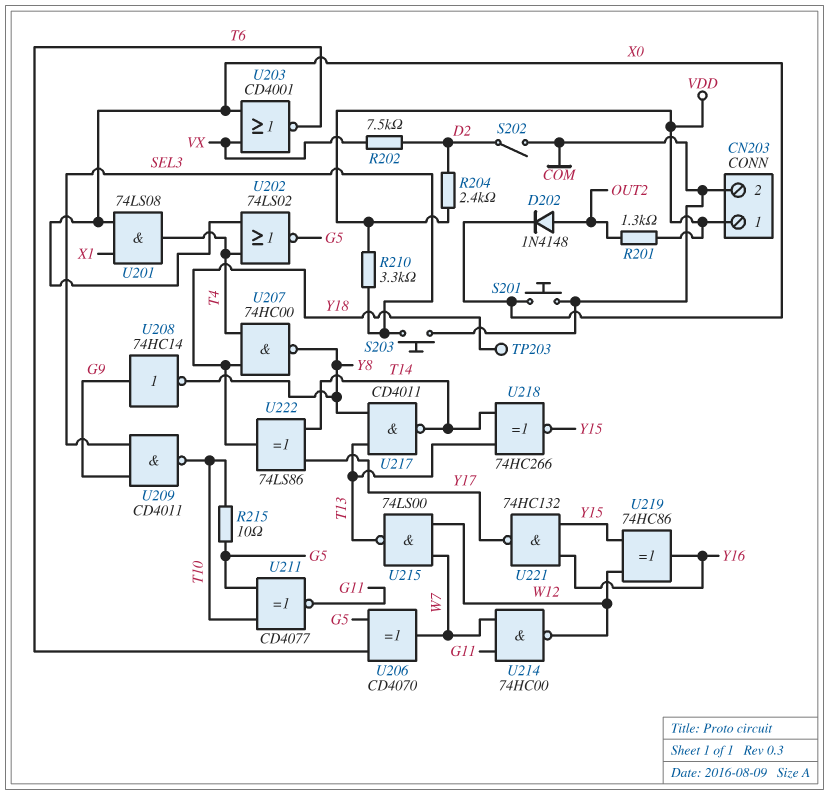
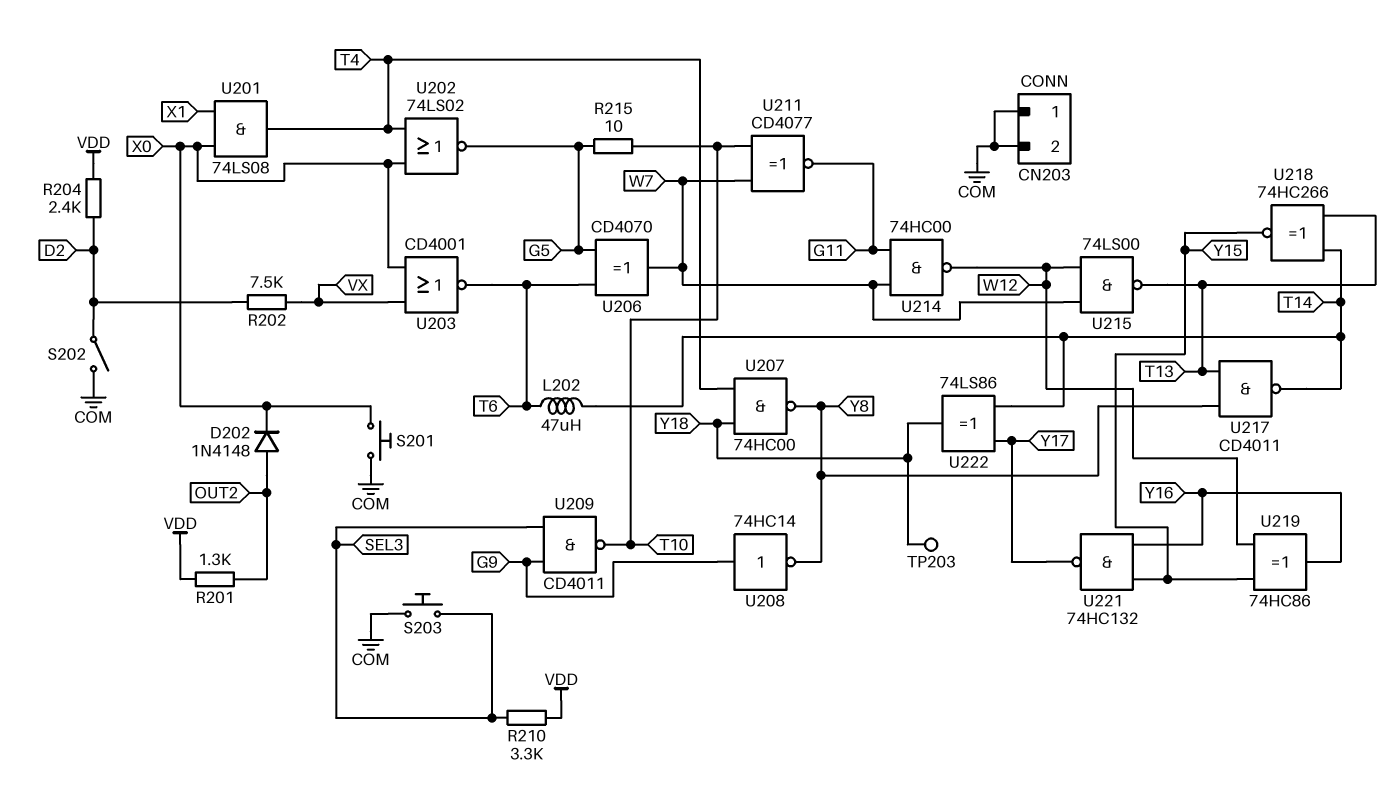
CN203 pin 1: VDD -> COM
L202: none -> 47uH (T6, T14)
U211: XNOR CD4077 (in G5, in T10, out G11) -> XNOR CD4077 (in T10, in W7, out G11)

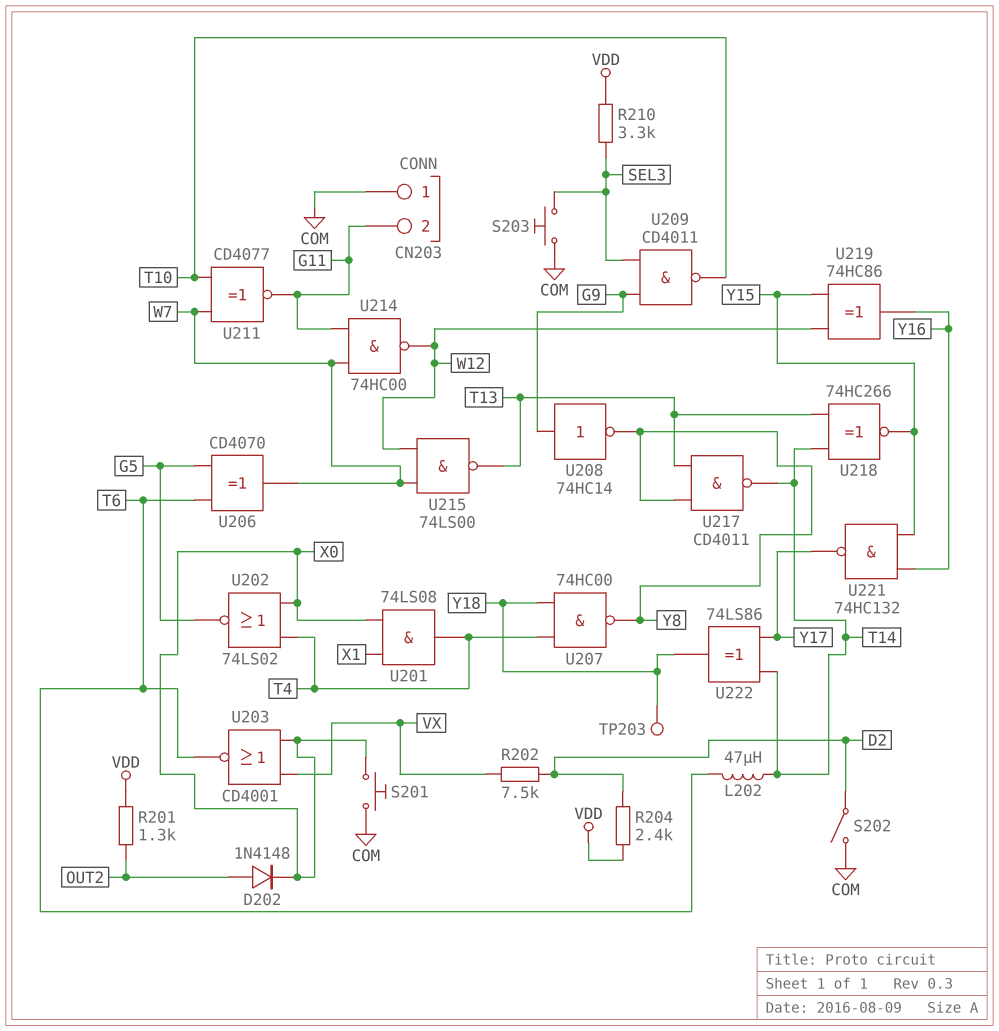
CN203 pin 2: COM -> G11
R215: 10 (G5, T10) -> none

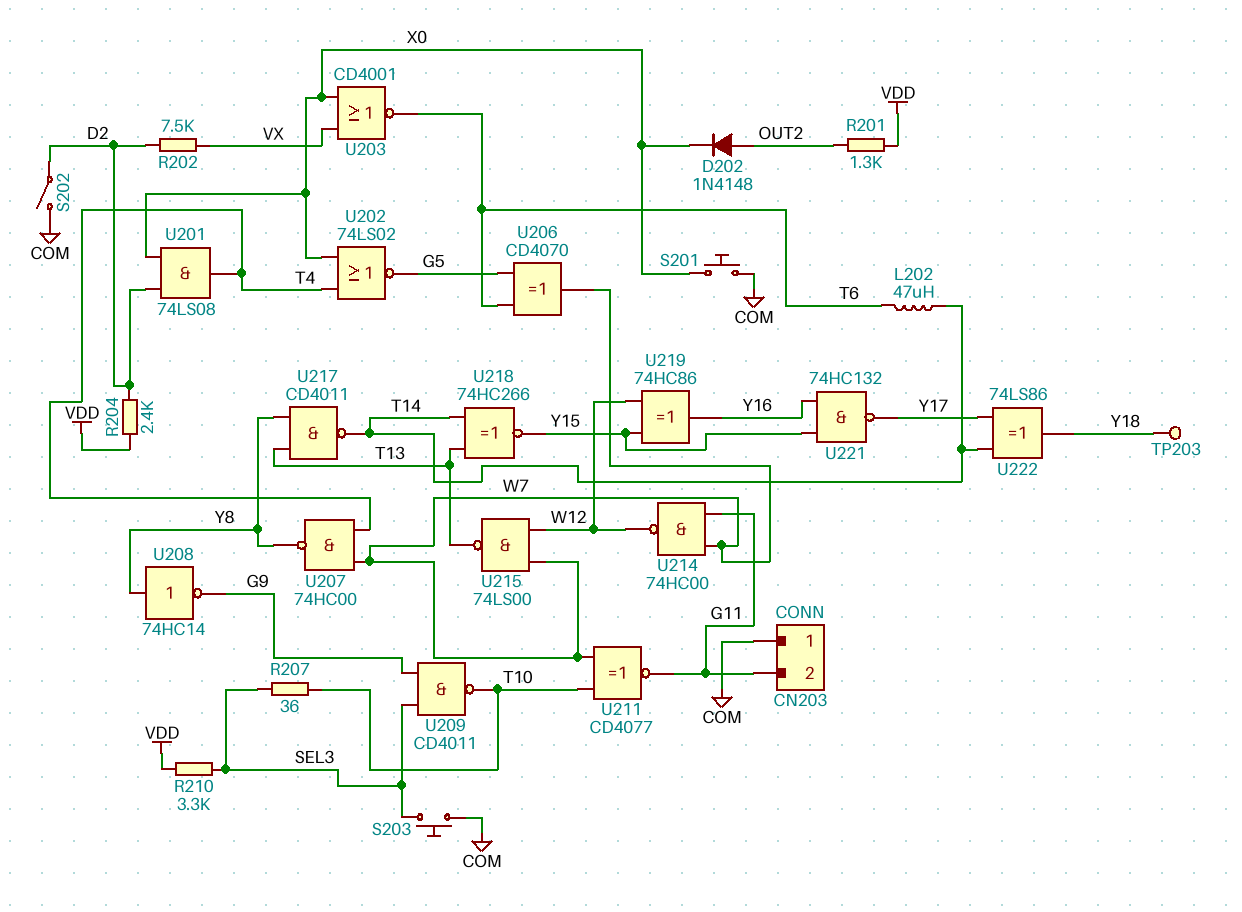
R207: none -> 36 (SEL3, T10)
U201: AND 74LS08 (in X0, in X1, out T4) -> AND 74LS08 (in D2, in X0, out T4)
U207: NAND 74HC00 (in T4, in Y18, out Y8) -> NAND 74HC00 (in T4, in W7, out Y8)
U208: NOT 74HC14 (in G9, out Y8) -> NOT 74HC14 (in Y8, out G9)

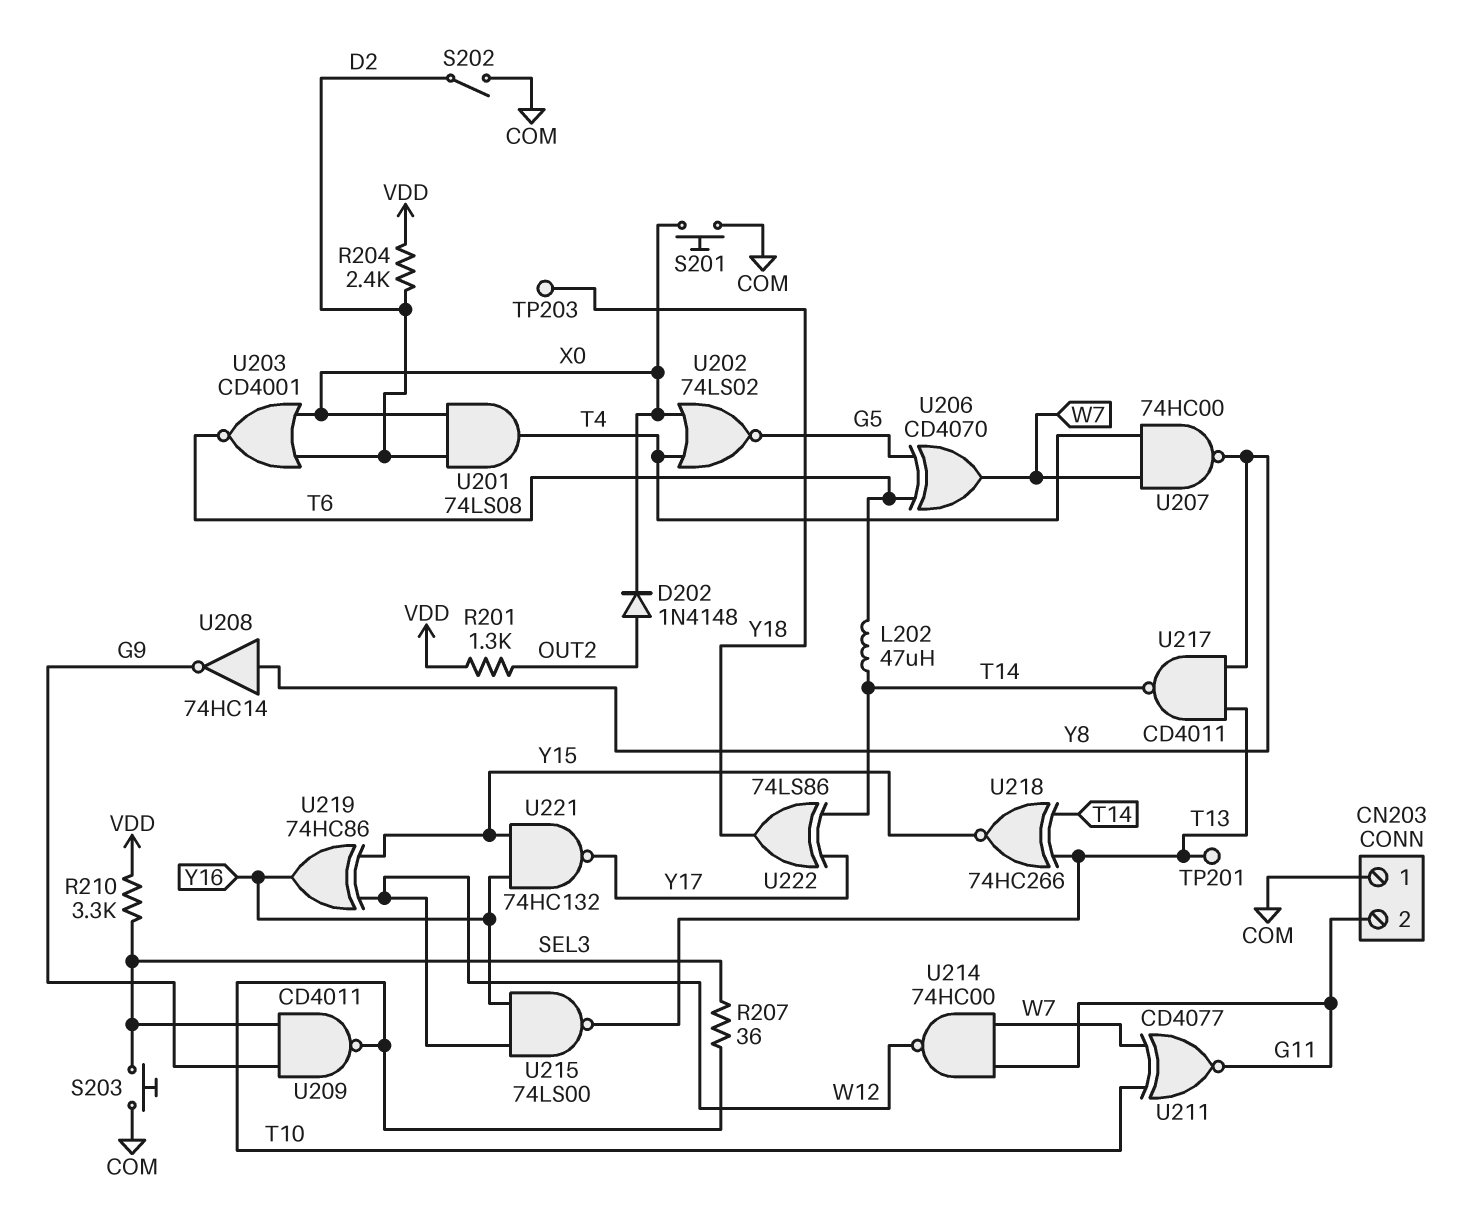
R202: 7.5k (D2, VX) -> none
TP201: none -> test point (T13)
U203: NOR CD4001 (in VX, in X0, out T6) -> NOR CD4001 (in D2, in X0, out T6)
U215: NAND 74LS00 (in W7, in W12, out T13) -> NAND 74LS00 (in W12, in Y16, out T13)

